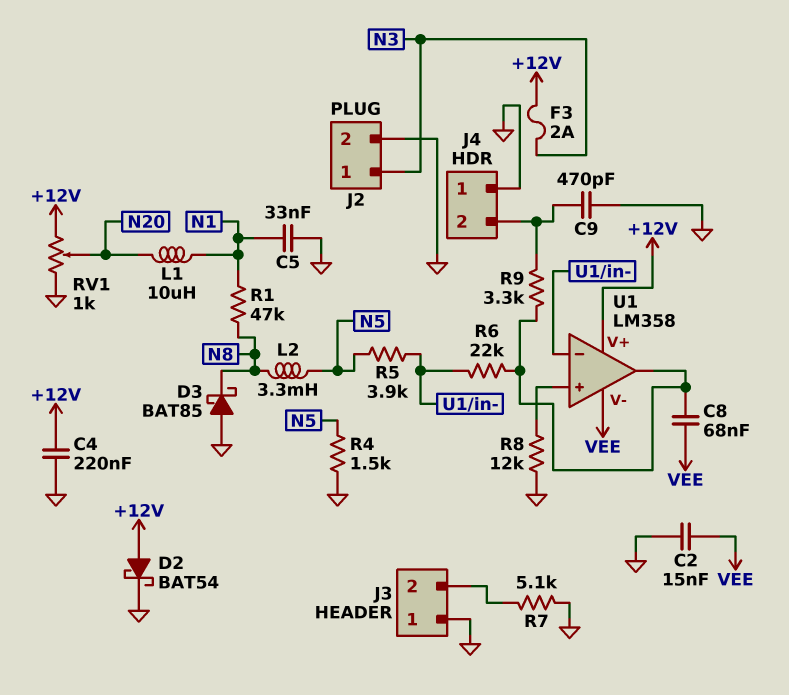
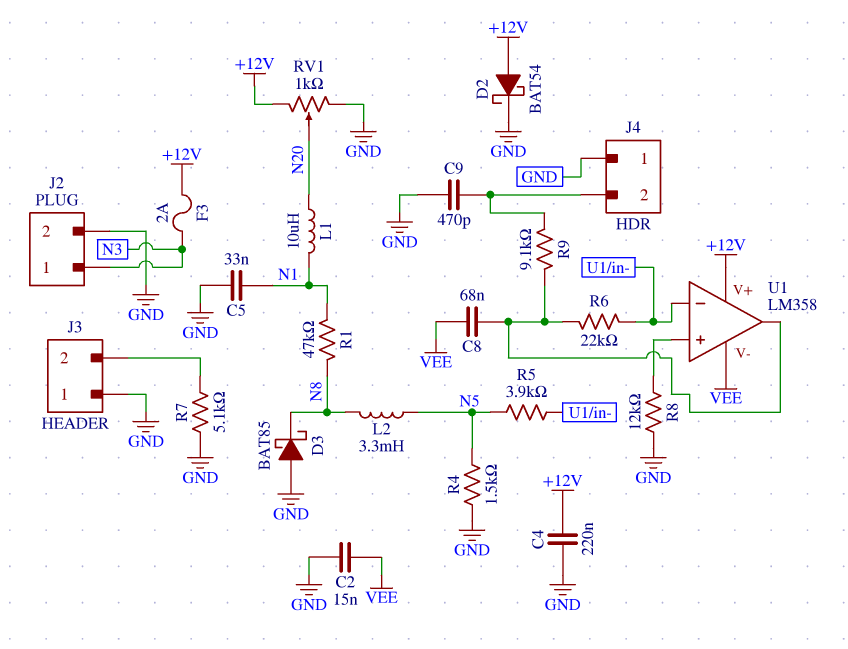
R9: 3.3k (J4/2, U1/out) -> 9.1k (J4/2, U1/out)

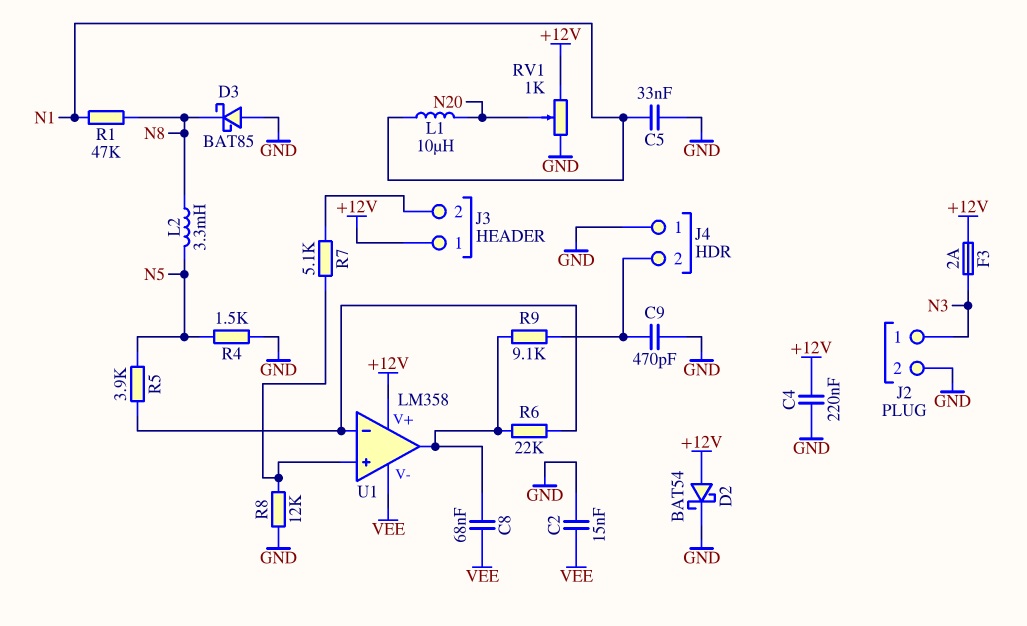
J3 pin 1: GND -> +12V
R7: 5.1k (GND, J3/2) -> 5.1k (J3/2, U1/in+)

